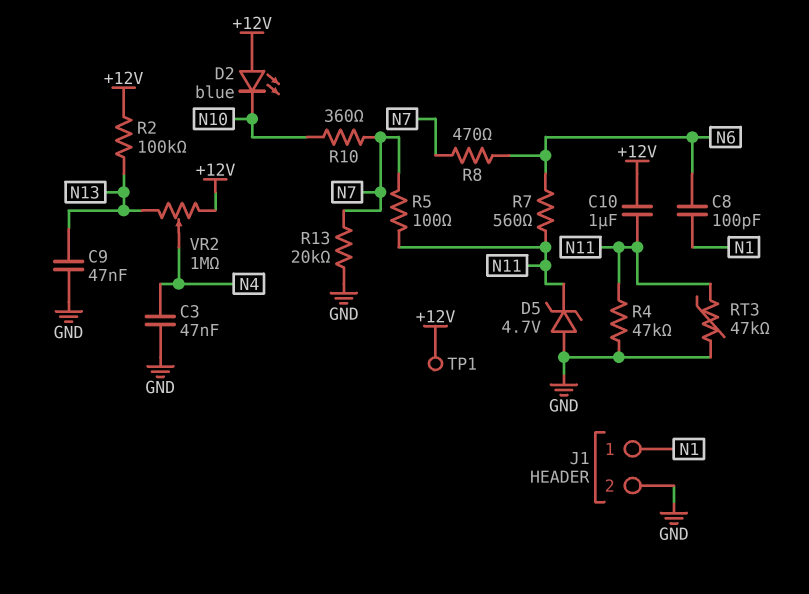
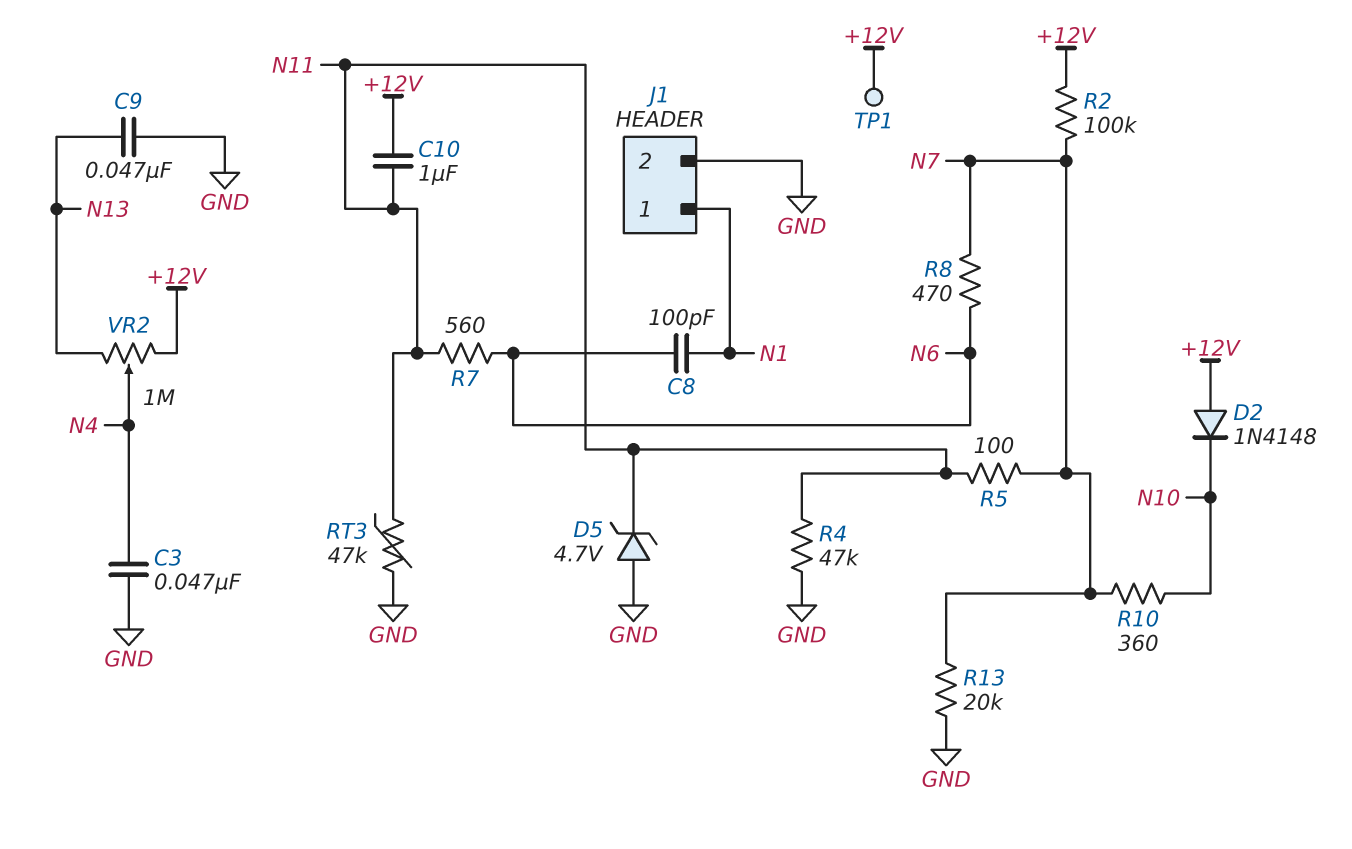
D2: LED blue (A +12V, K N10) -> diode 1N4148 (A +12V, K N10)
R2: 100k (+12V, N13) -> 100k (+12V, N7)

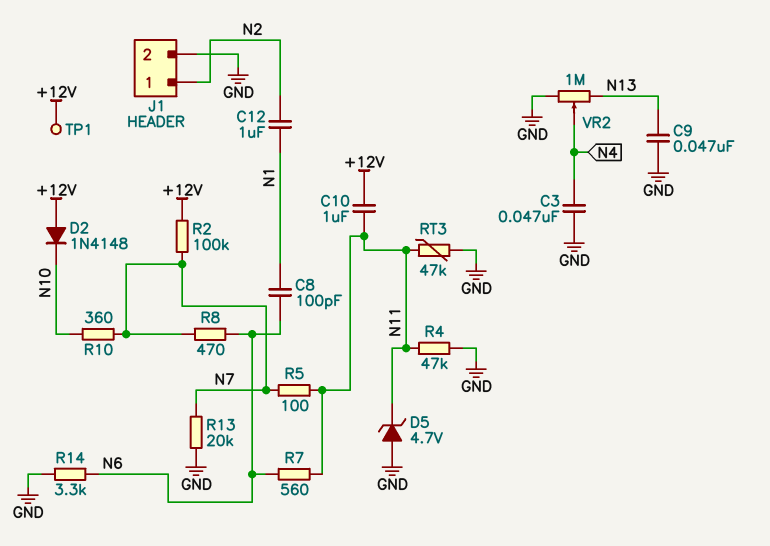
C12: none -> 1uF (N1, N2)
J1 pin 1: N1 -> N2
R14: none -> 3.3k (GND, N6)
VR2: 1M (+12V, N13, wiper N4) -> 1M (GND, N13, wiper N4)

